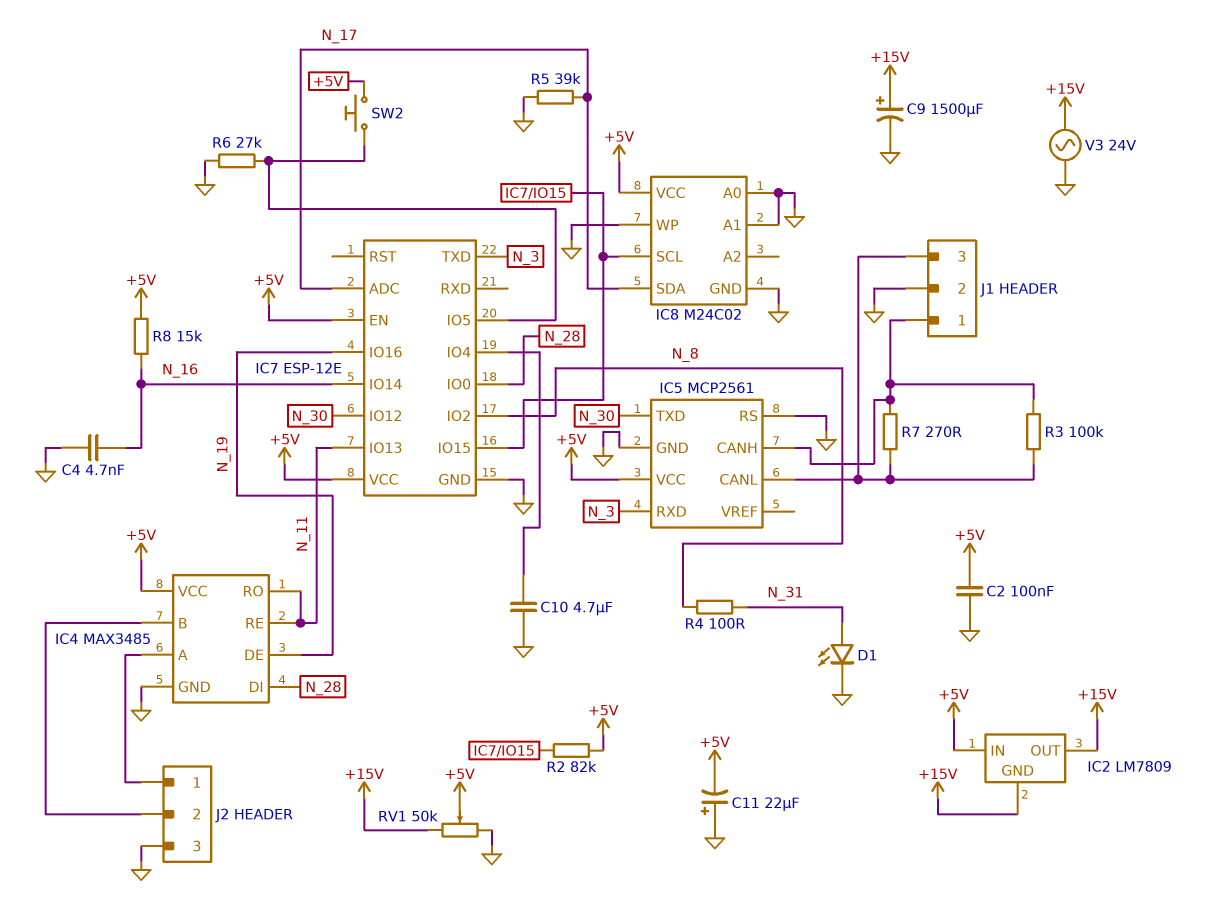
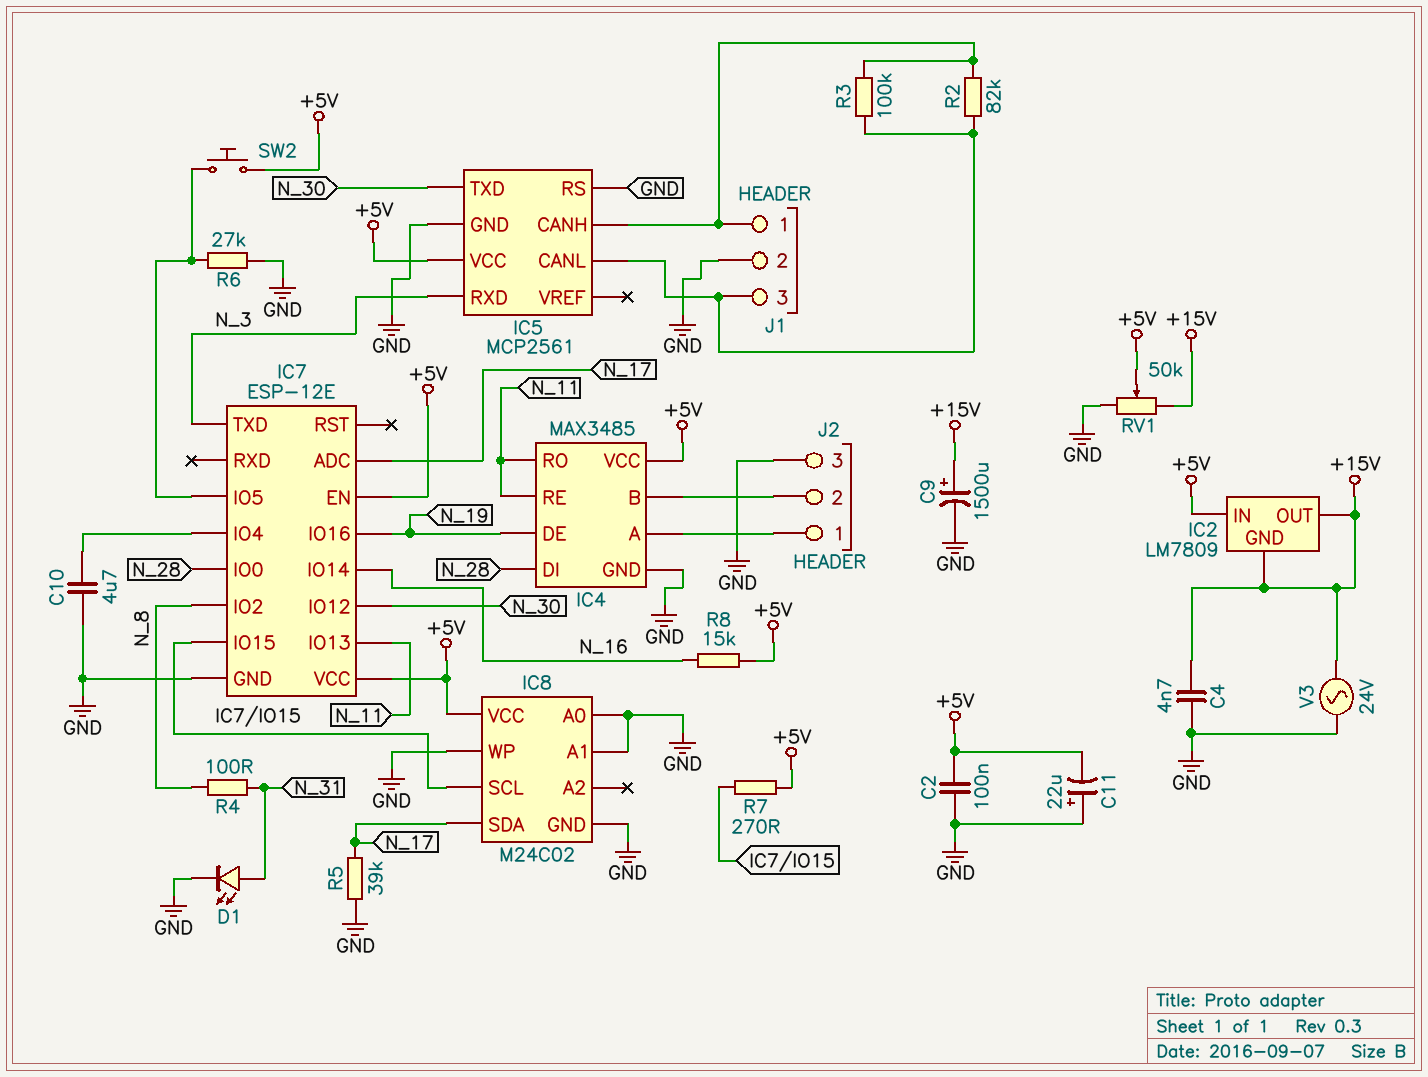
C4: 4.7nF (GND, N_16) -> 4.7nF (+15V, GND)
R2: 82k (+5V, IC7/IO15) -> 82k (IC5/CANH, IC5/CANL)
R7: 270 (IC5/CANH, IC5/CANL) -> 270 (+5V, IC7/IO15)

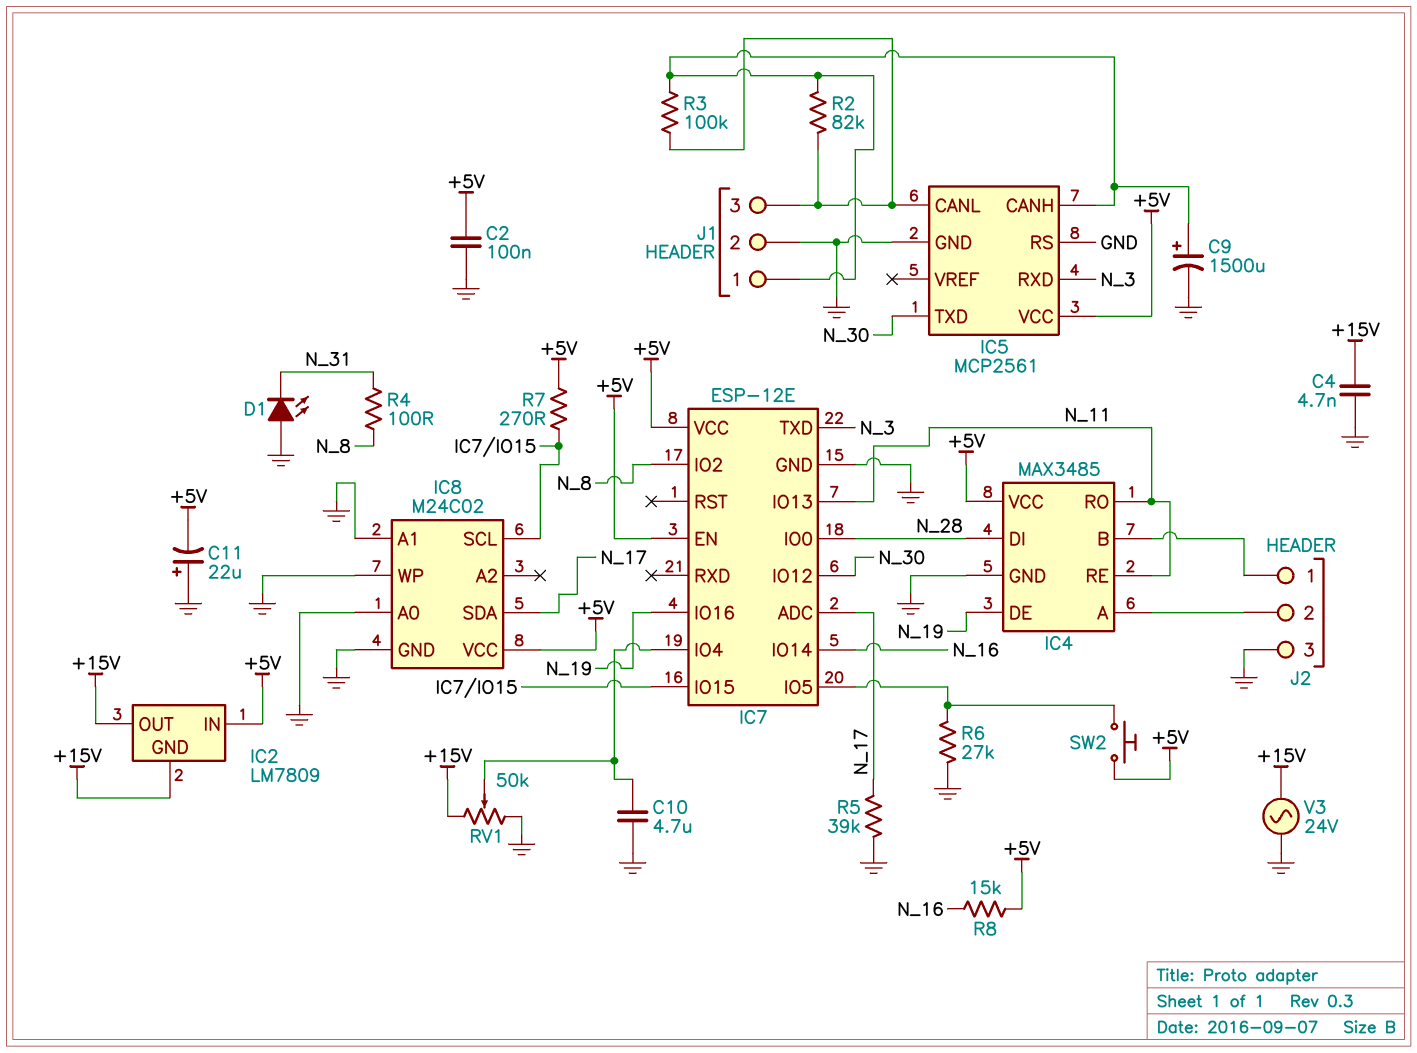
C9: 1500uF (plus +15V, minus GND) -> 1500uF (plus IC5/CANH, minus GND)
D1: LED (A N_31, K GND) -> LED (A GND, K N_31)
J2 pin 1: IC4/A -> IC4/B
J2 pin 2: IC4/B -> IC4/A
RV1: 50k (+15V, GND, wiper +5V) -> 50k (+15V, GND, wiper IC7/IO4)

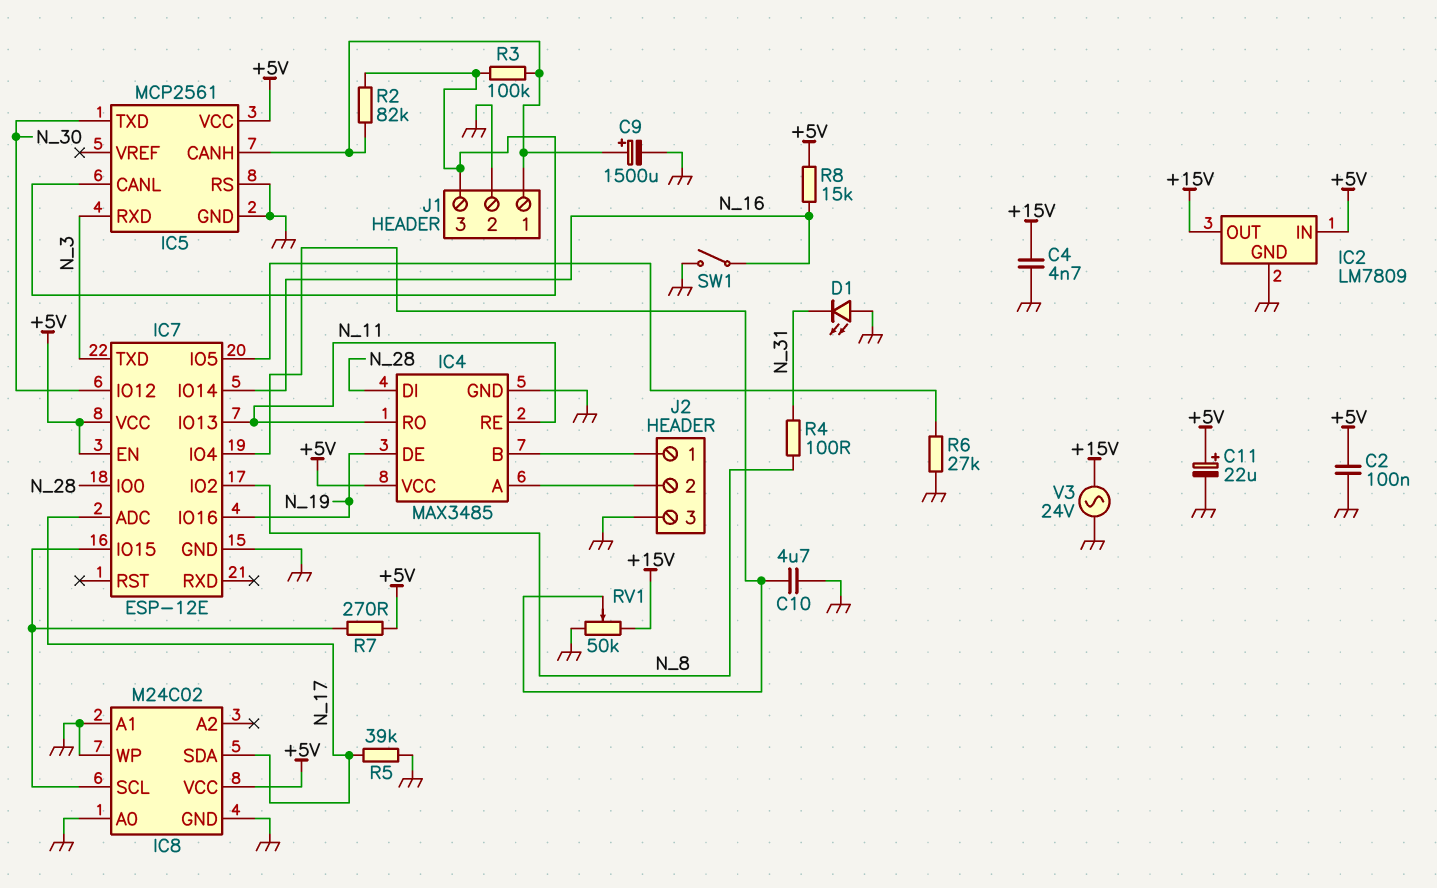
C11: 22uF (plus GND, minus +5V) -> 22uF (plus +5V, minus GND)
IC2 pin GND: +15V -> GND
SW1: none -> switch (GND, N_16)
SW2: button (+5V, IC7/IO5) -> none

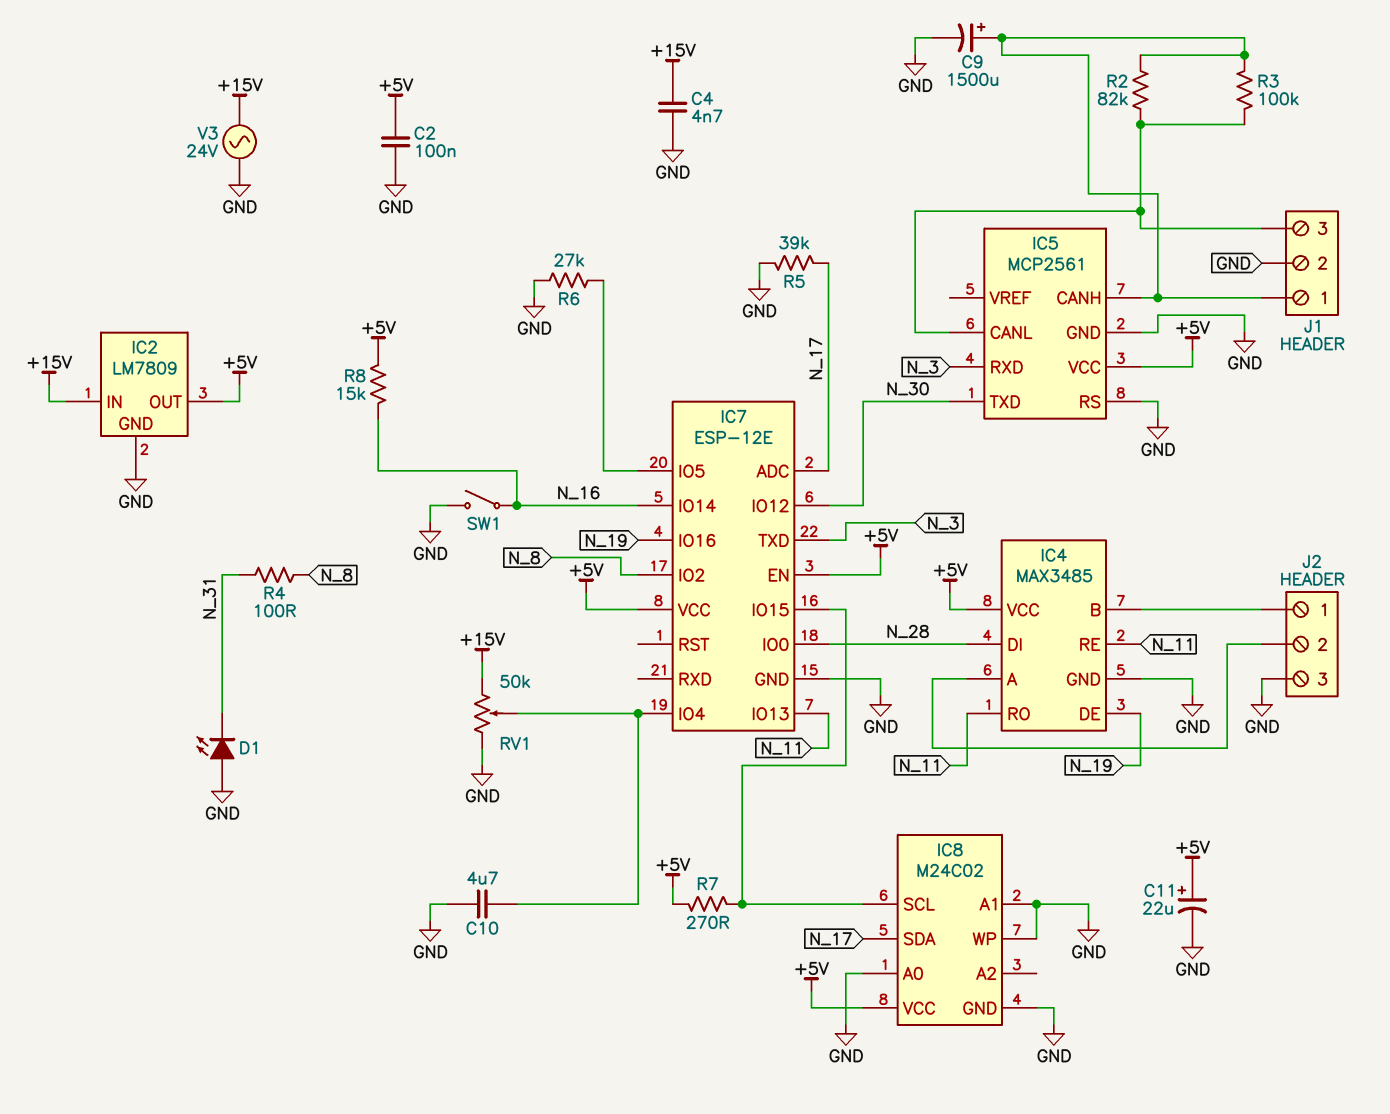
IC2 pin IN: +5V -> +15V
IC2 pin OUT: +15V -> +5V

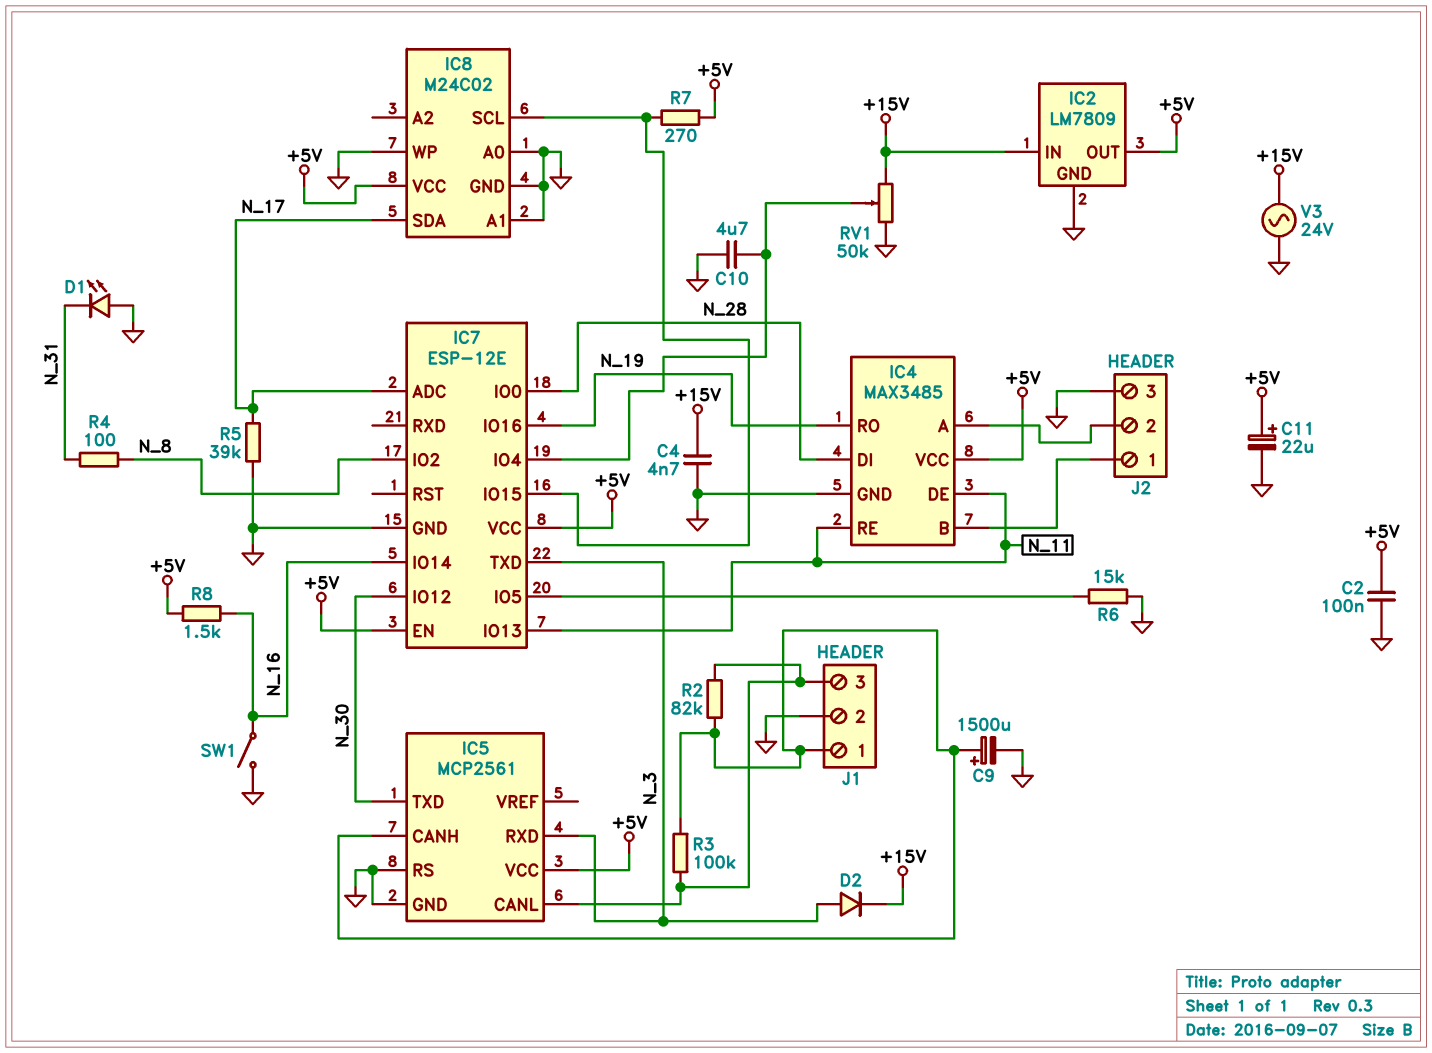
D2: none -> diode (A N_3, K +15V)
IC4 pin DE: N_19 -> N_11
IC4 pin RO: N_11 -> N_19
R6: 27k (GND, IC7/IO5) -> 15k (GND, IC7/IO5)
R8: 15k (+5V, N_16) -> 1.5k (+5V, N_16)

